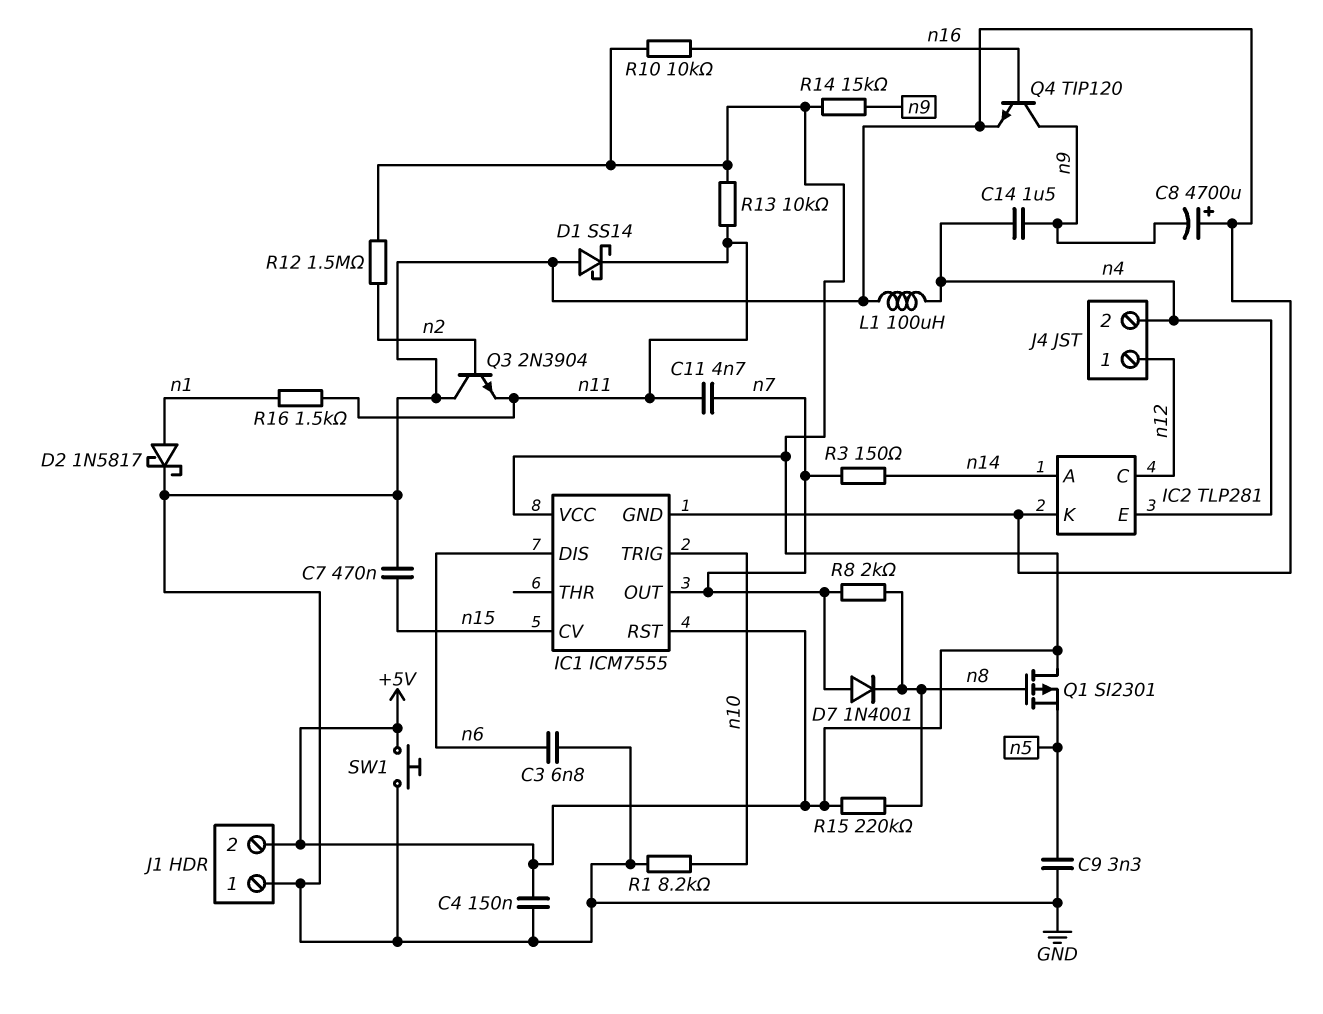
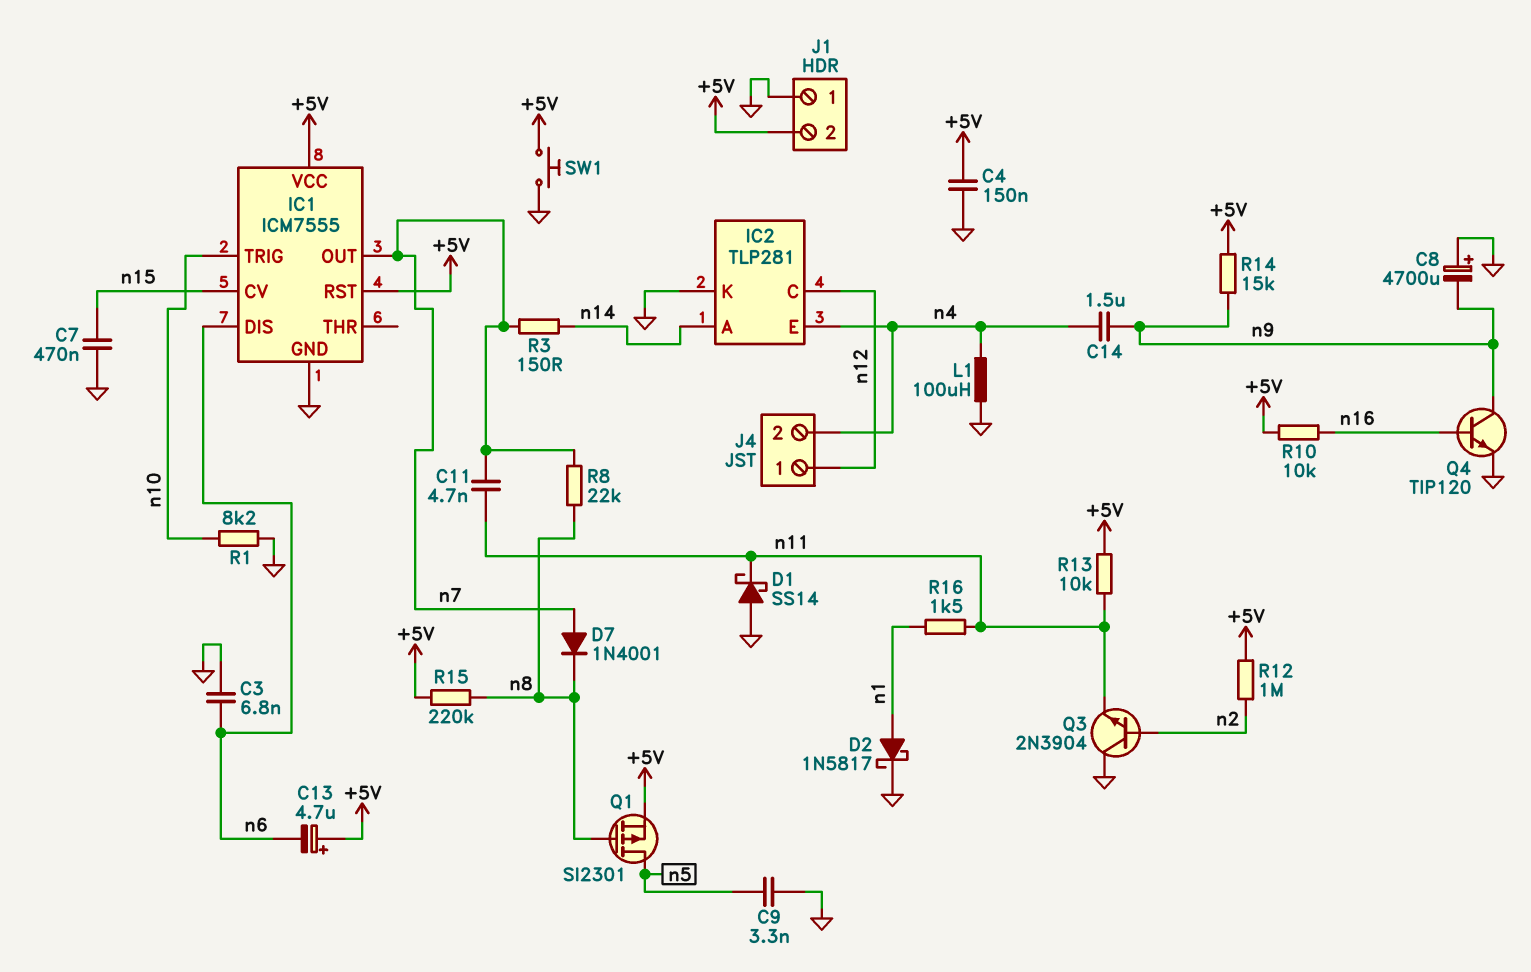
C13: none -> 4.7uF (plus +5V, minus n6)
Q1: PMOS SI2301 (G n8, D +5V, S n5) -> PMOS SI2301 (G n8, D n5, S +5V)
R8: 2k (n7, n8) -> 22k (n7, n8)
R12: 1.5M (+5V, n2) -> 1M (+5V, n2)

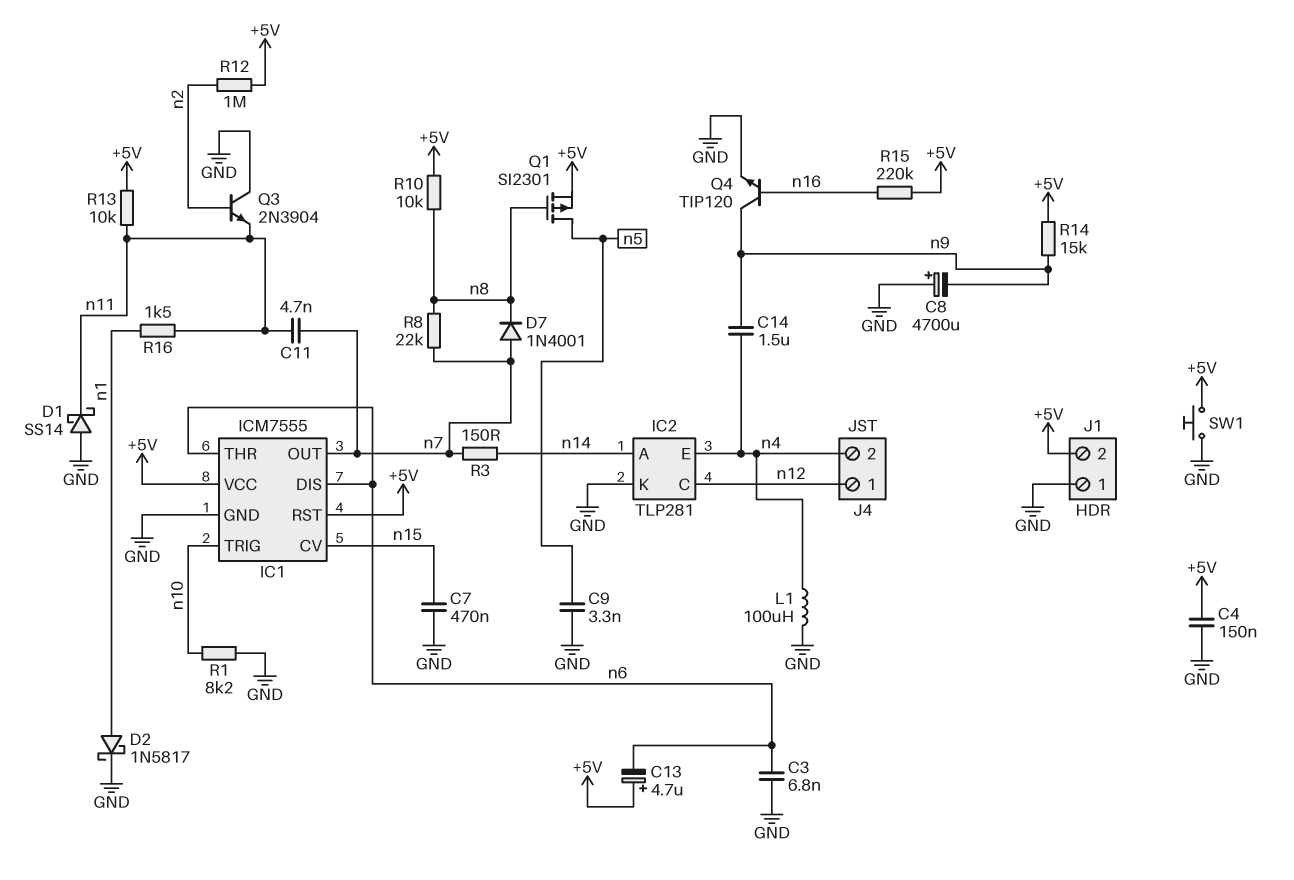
IC1 pin THR: none -> n6
R10: 10k (+5V, n16) -> 10k (+5V, n8)
R15: 220k (+5V, n8) -> 220k (+5V, n16)

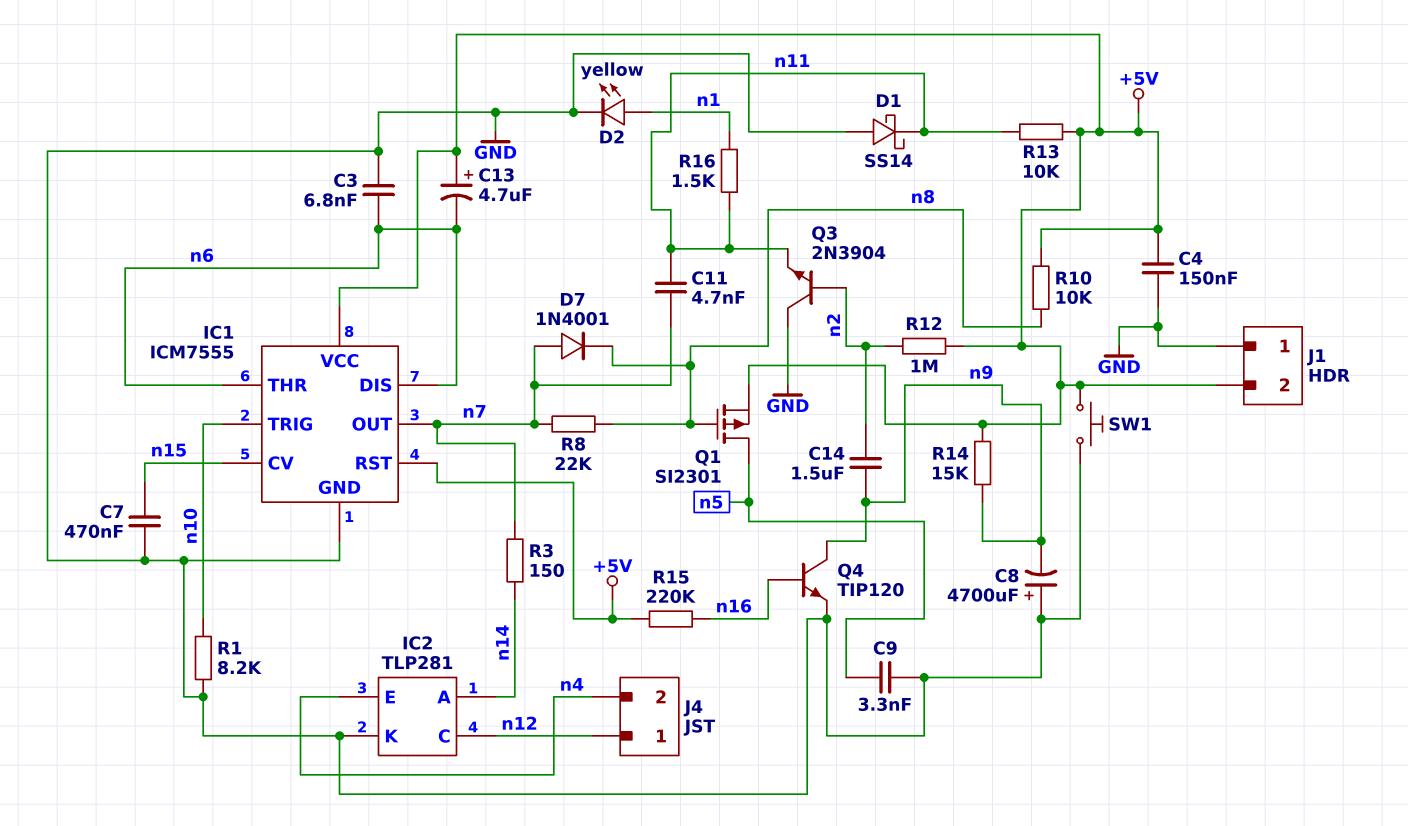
C14: 1.5uF (n4, n9) -> 1.5uF (n2, n9)
D2: schottky 1N5817 (A n1, K GND) -> LED yellow (A n1, K GND)
L1: 100uH (GND, n4) -> none

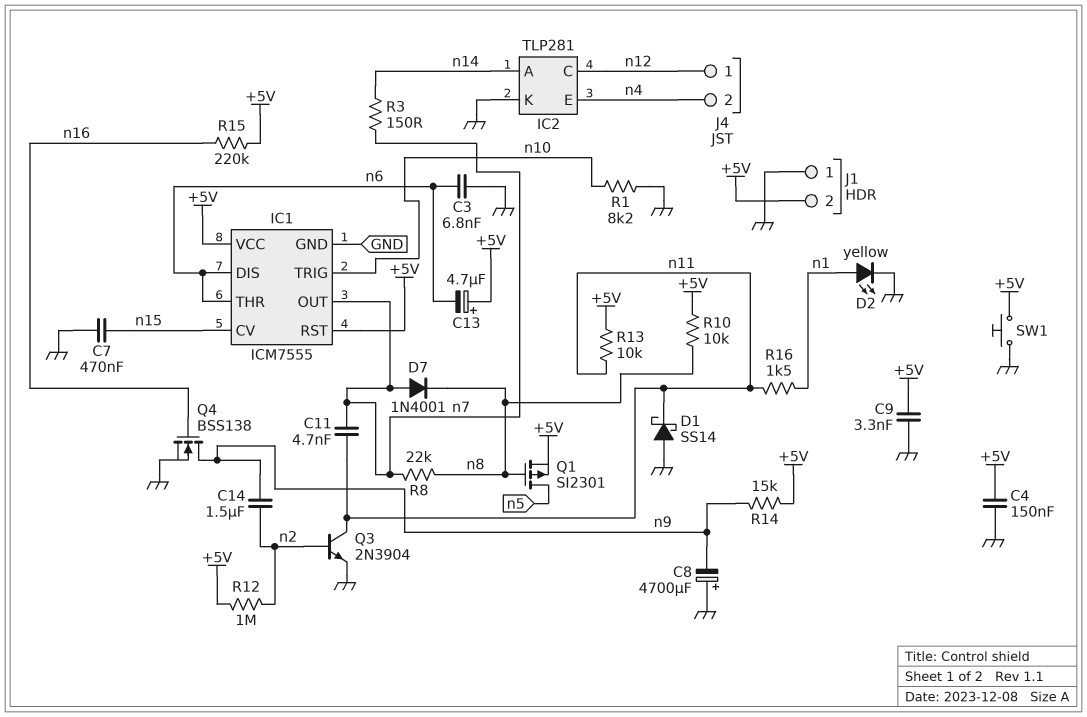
C9: 3.3nF (GND, n5) -> 3.3nF (+5V, GND)
Q3: NPN 2N3904 (B n2, C GND, E n11) -> NPN 2N3904 (B n2, C n11, E GND)
Q4: NPN TIP120 (B n16, C n9, E GND) -> NMOS BSS138 (G n16, D n9, S GND)

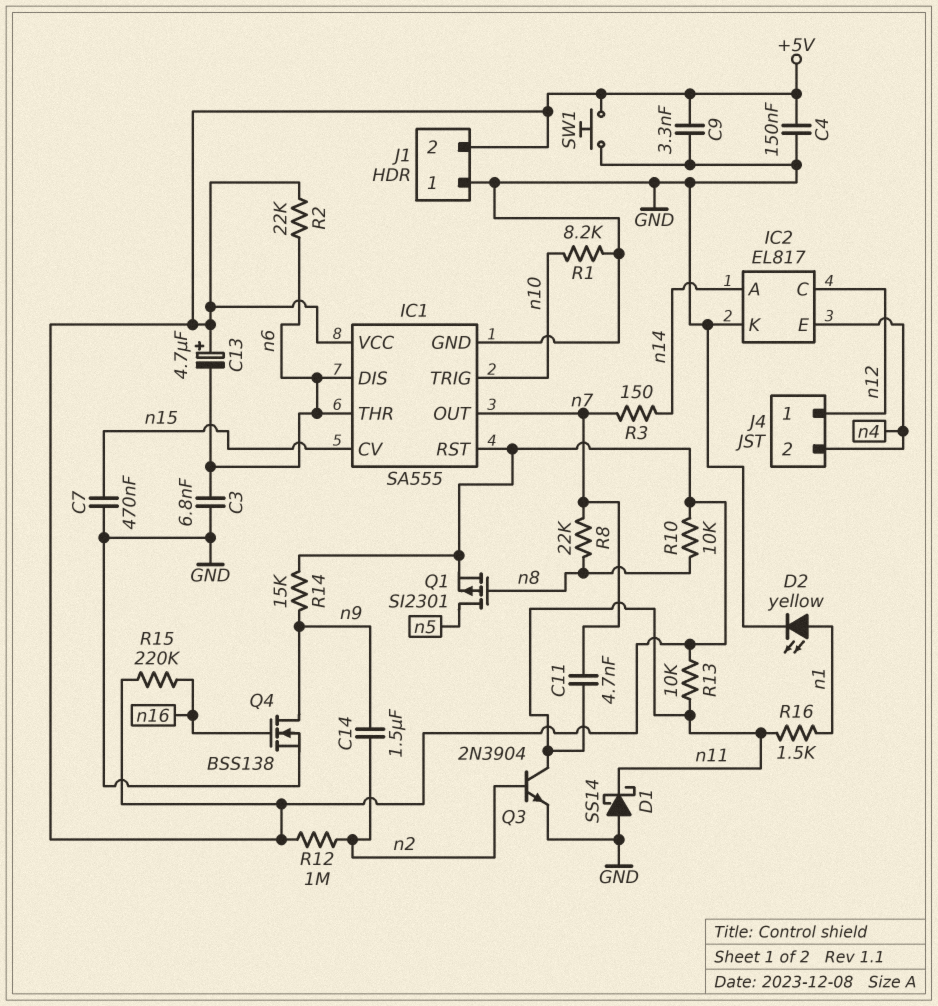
C8: 4700uF (plus GND, minus n9) -> none
D7: diode 1N4001 (A n7, K n8) -> none
IC1: ICM7555 -> SA555
IC2: TLP281 -> EL817
R2: none -> 22k (+5V, n6)

